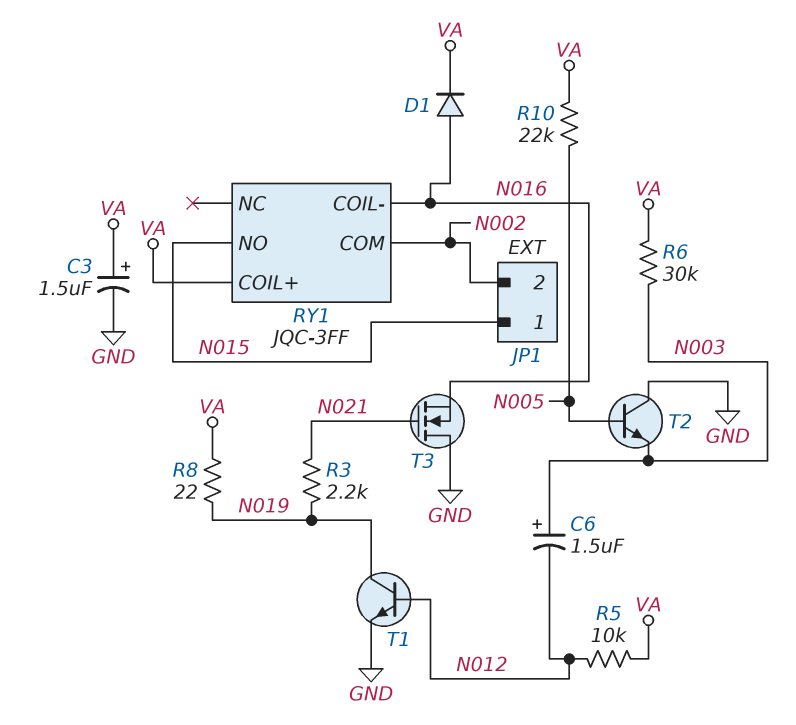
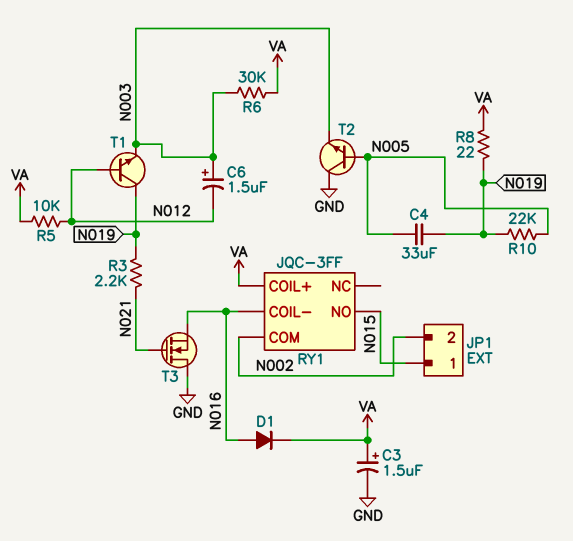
C4: none -> 33uF (N005, N019)
R10: 22k (N005, VA) -> 22k (N005, N019)
T1: NPN (B N012, C N019, E GND) -> NPN (B N012, C N019, E N003)

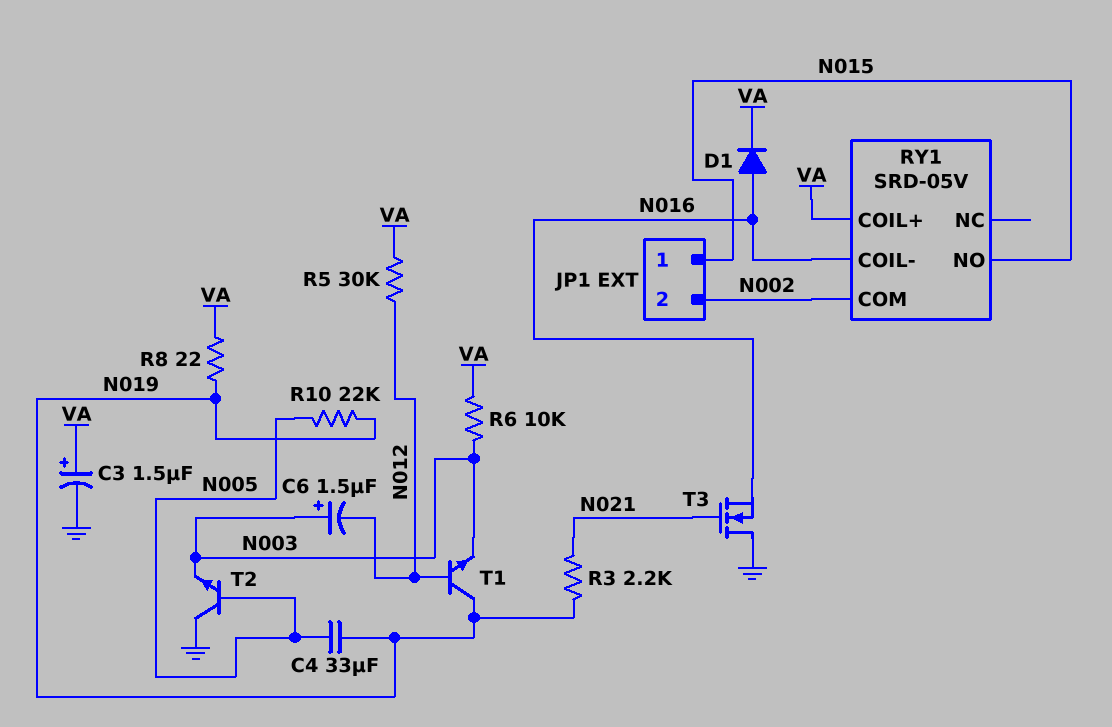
R5: 10k (N012, VA) -> 30k (N012, VA)
R6: 30k (N003, VA) -> 10k (N003, VA)
RY1: JQC-3FF -> SRD-05V

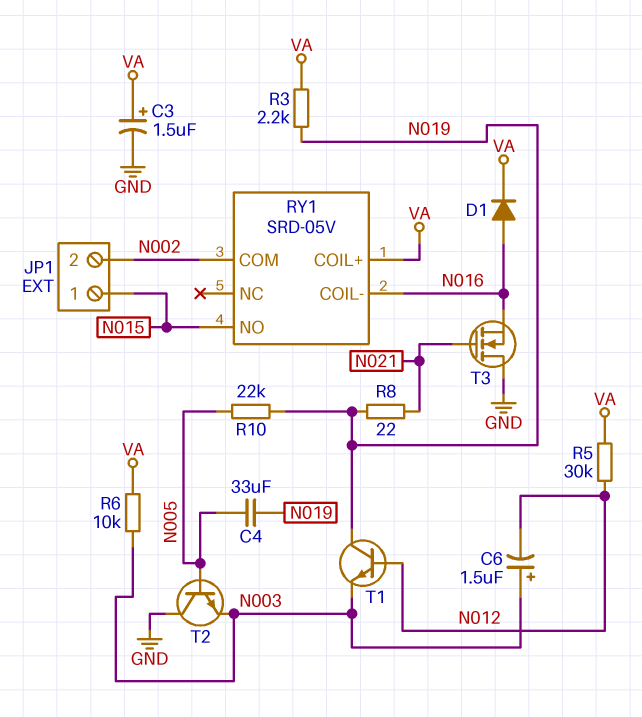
R3: 2.2k (N019, N021) -> 2.2k (N019, VA)
R8: 22 (N019, VA) -> 22 (N019, N021)

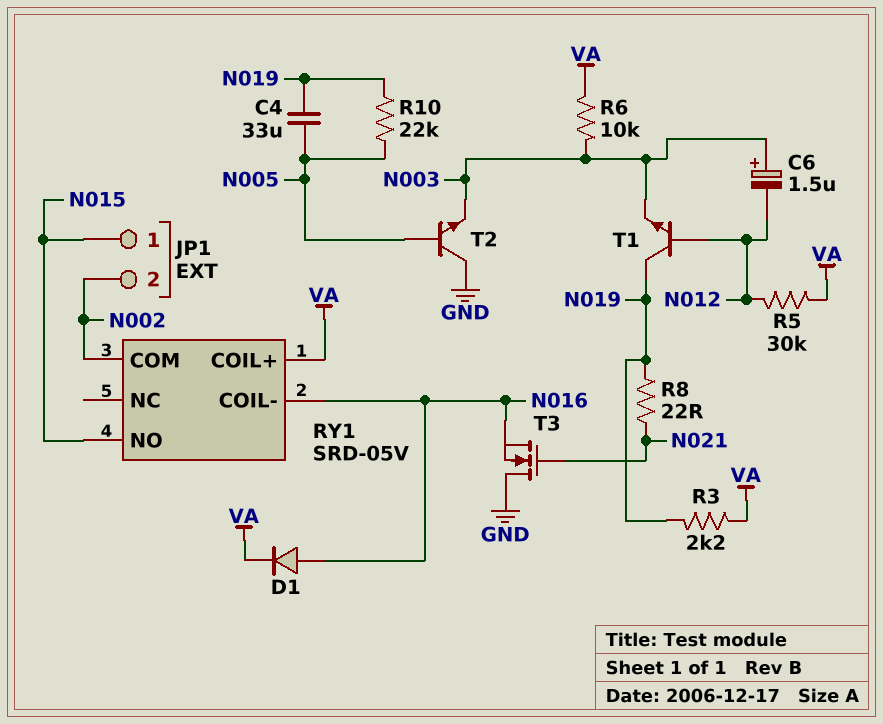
C3: 1.5uF (plus VA, minus GND) -> none

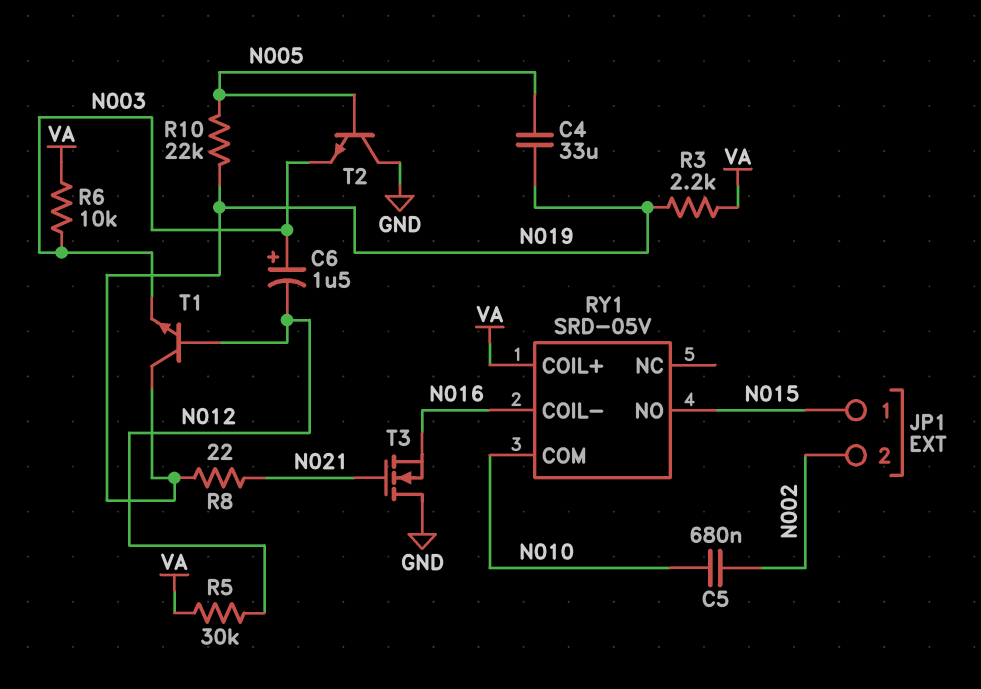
C5: none -> 680nF (N002, N010)
D1: diode (A N016, K VA) -> none
RY1 pin COM: N002 -> N010

